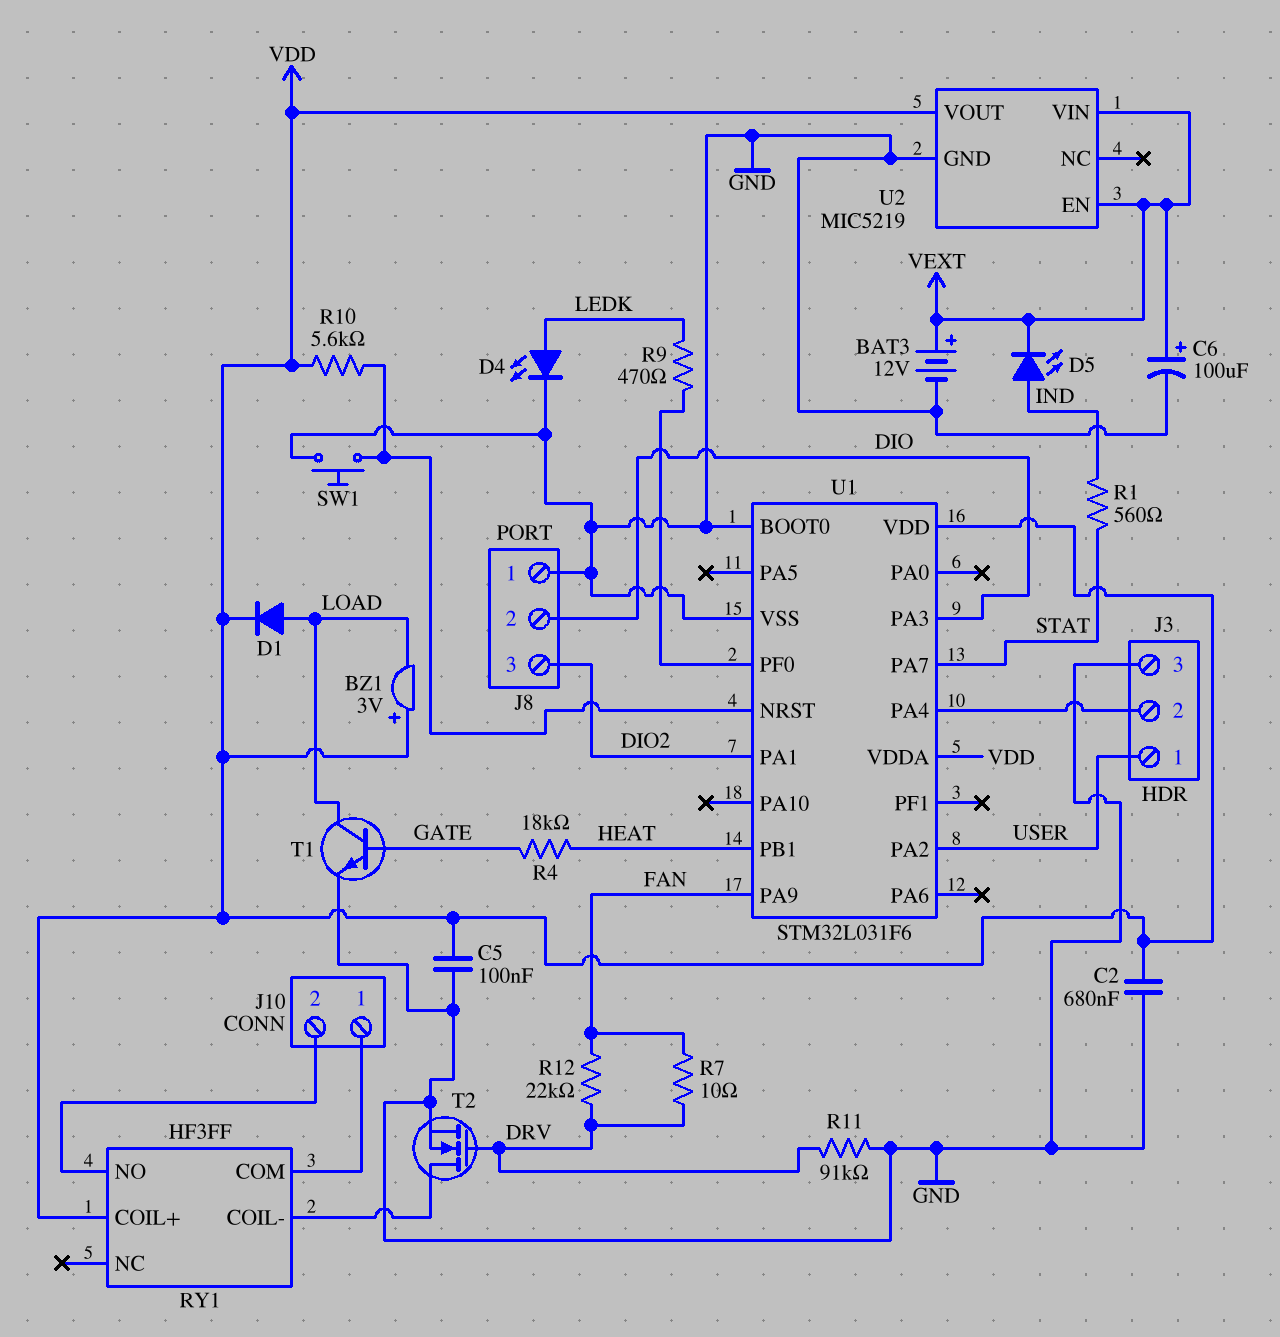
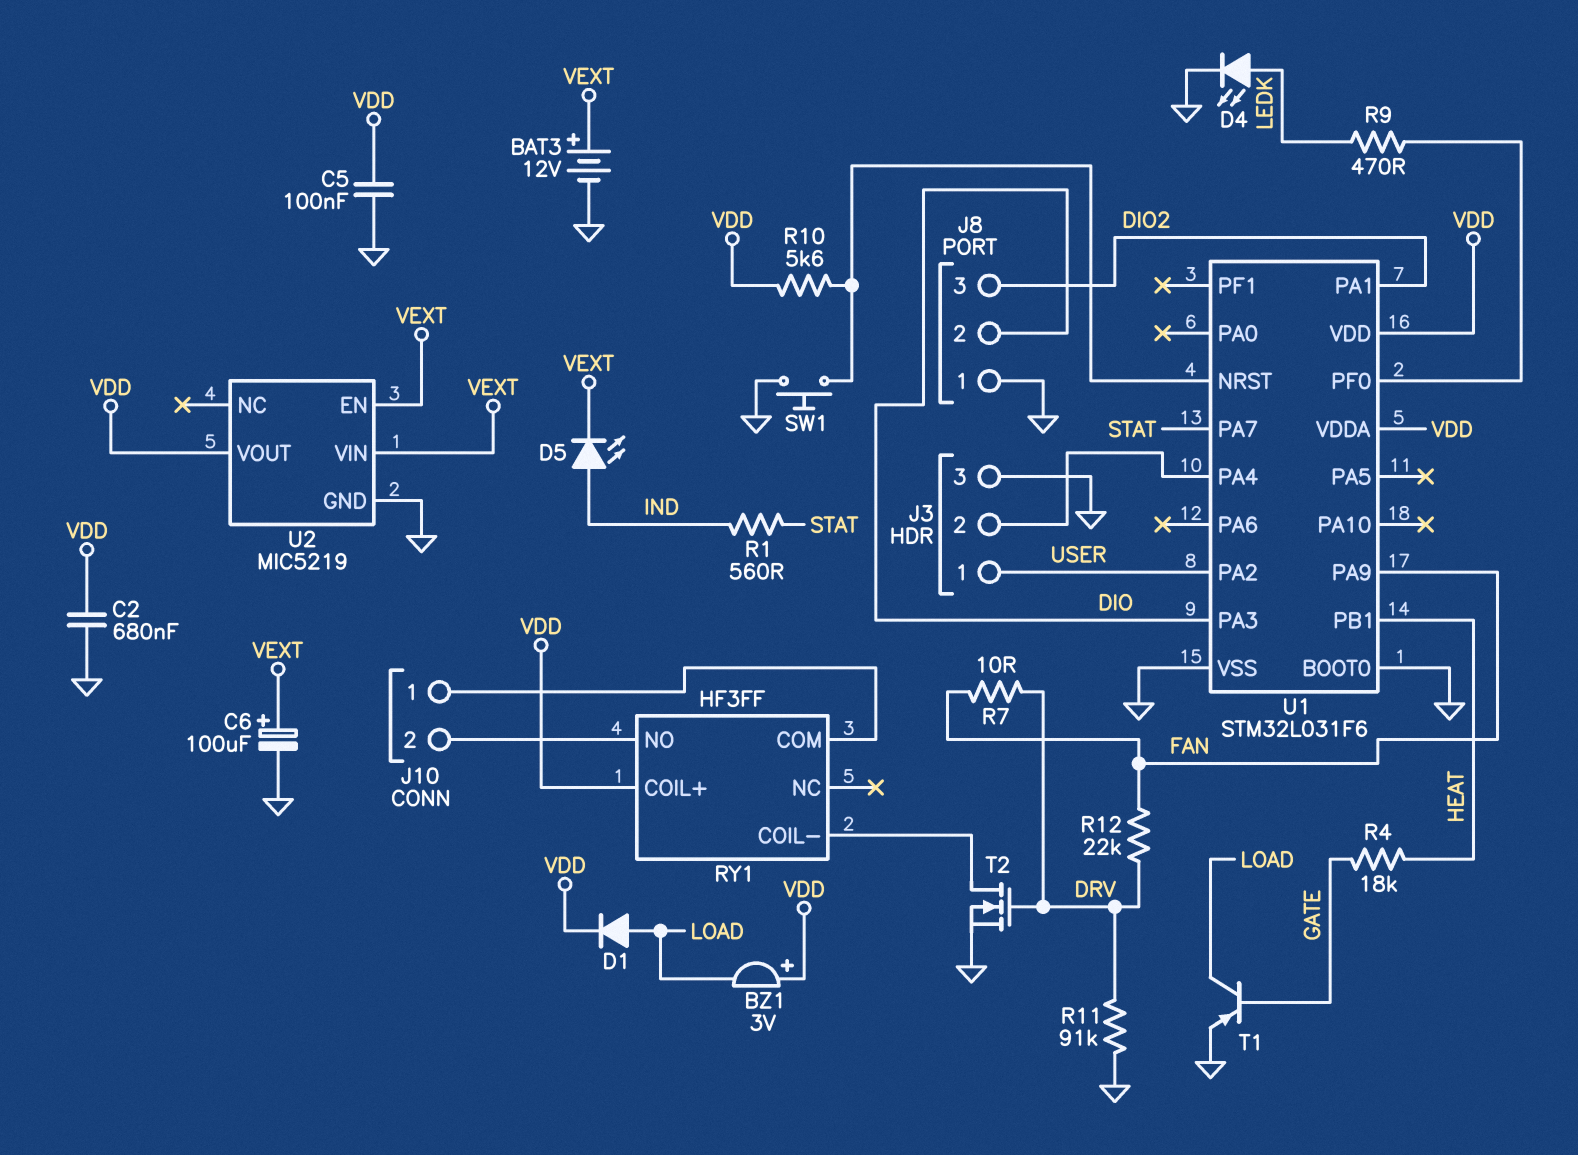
T1: NPN (B GATE, C LOAD, E GND) -> PNP (B GATE, C LOAD, E GND)

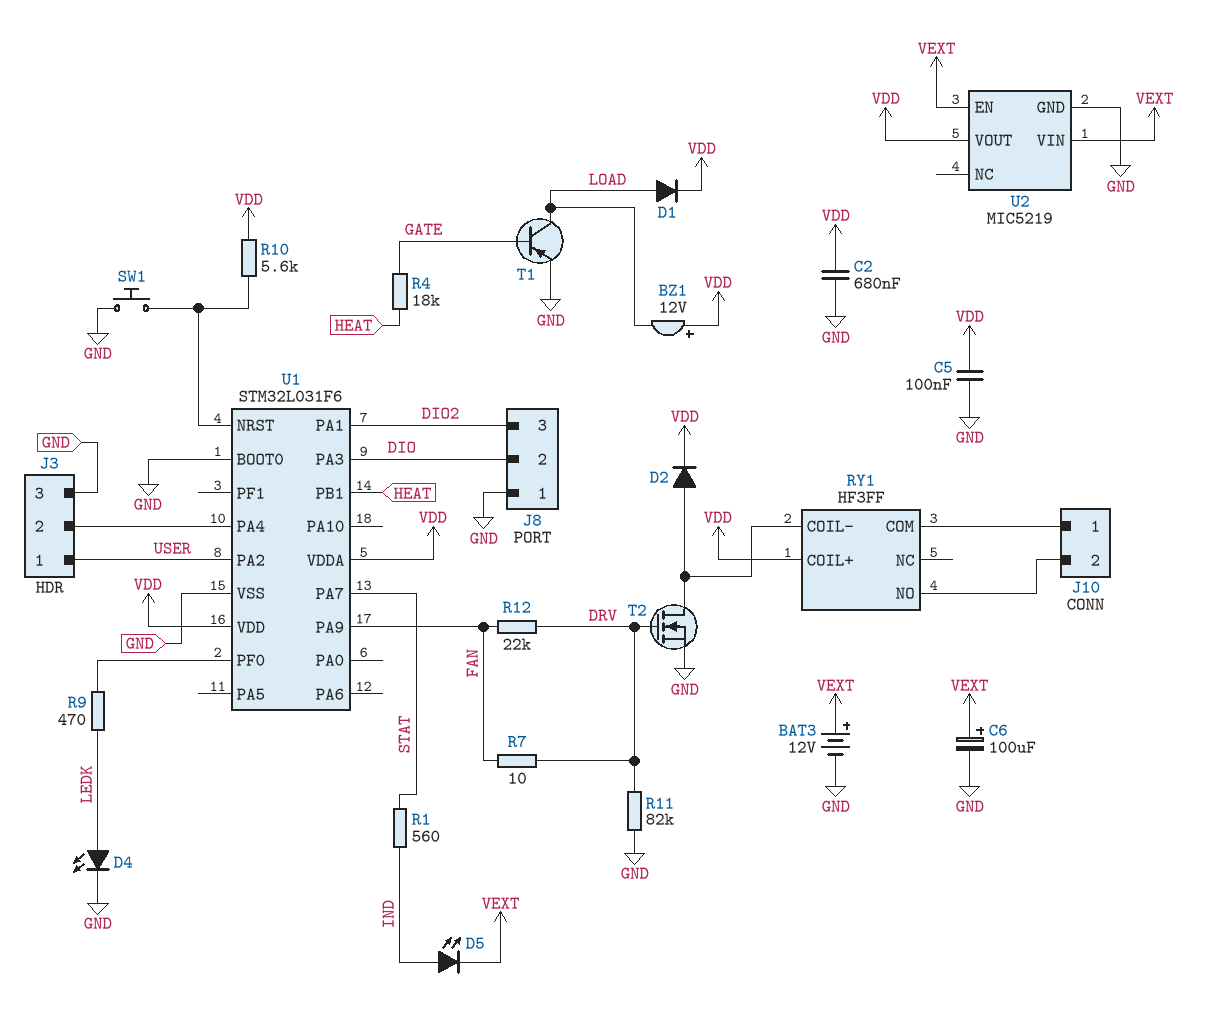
BZ1: buzzer 3V (plus VDD, minus LOAD) -> buzzer 12V (plus VDD, minus LOAD)
D2: none -> diode (A RY1/COIL-, K VDD)
R11: 91k (DRV, GND) -> 82k (DRV, GND)

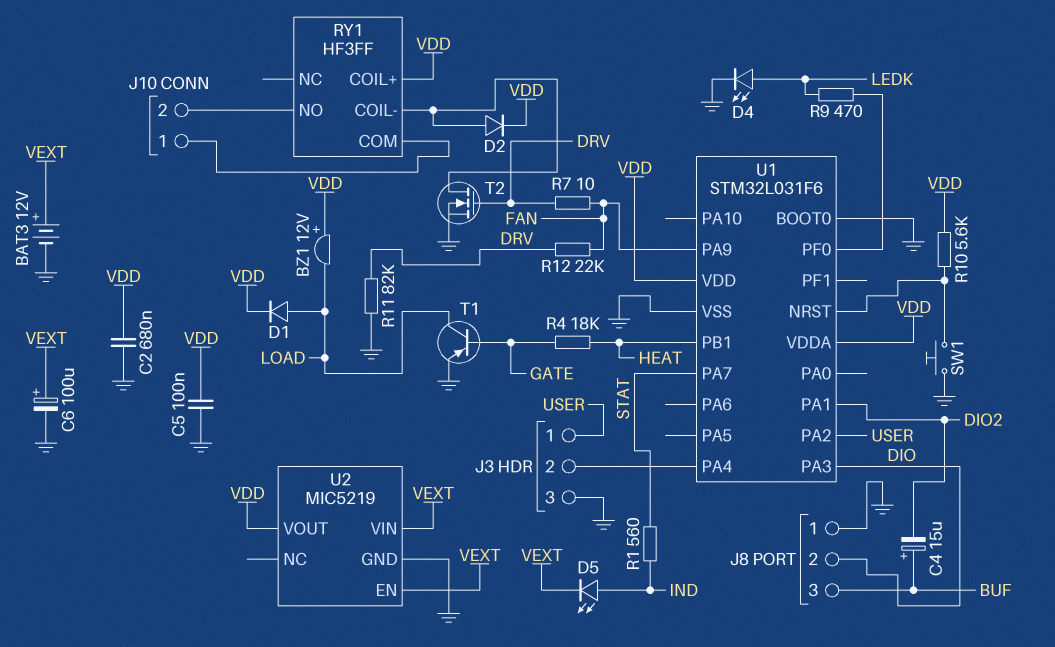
C4: none -> 15uF (plus BUF, minus DIO2)
J8 pin 3: DIO2 -> BUF

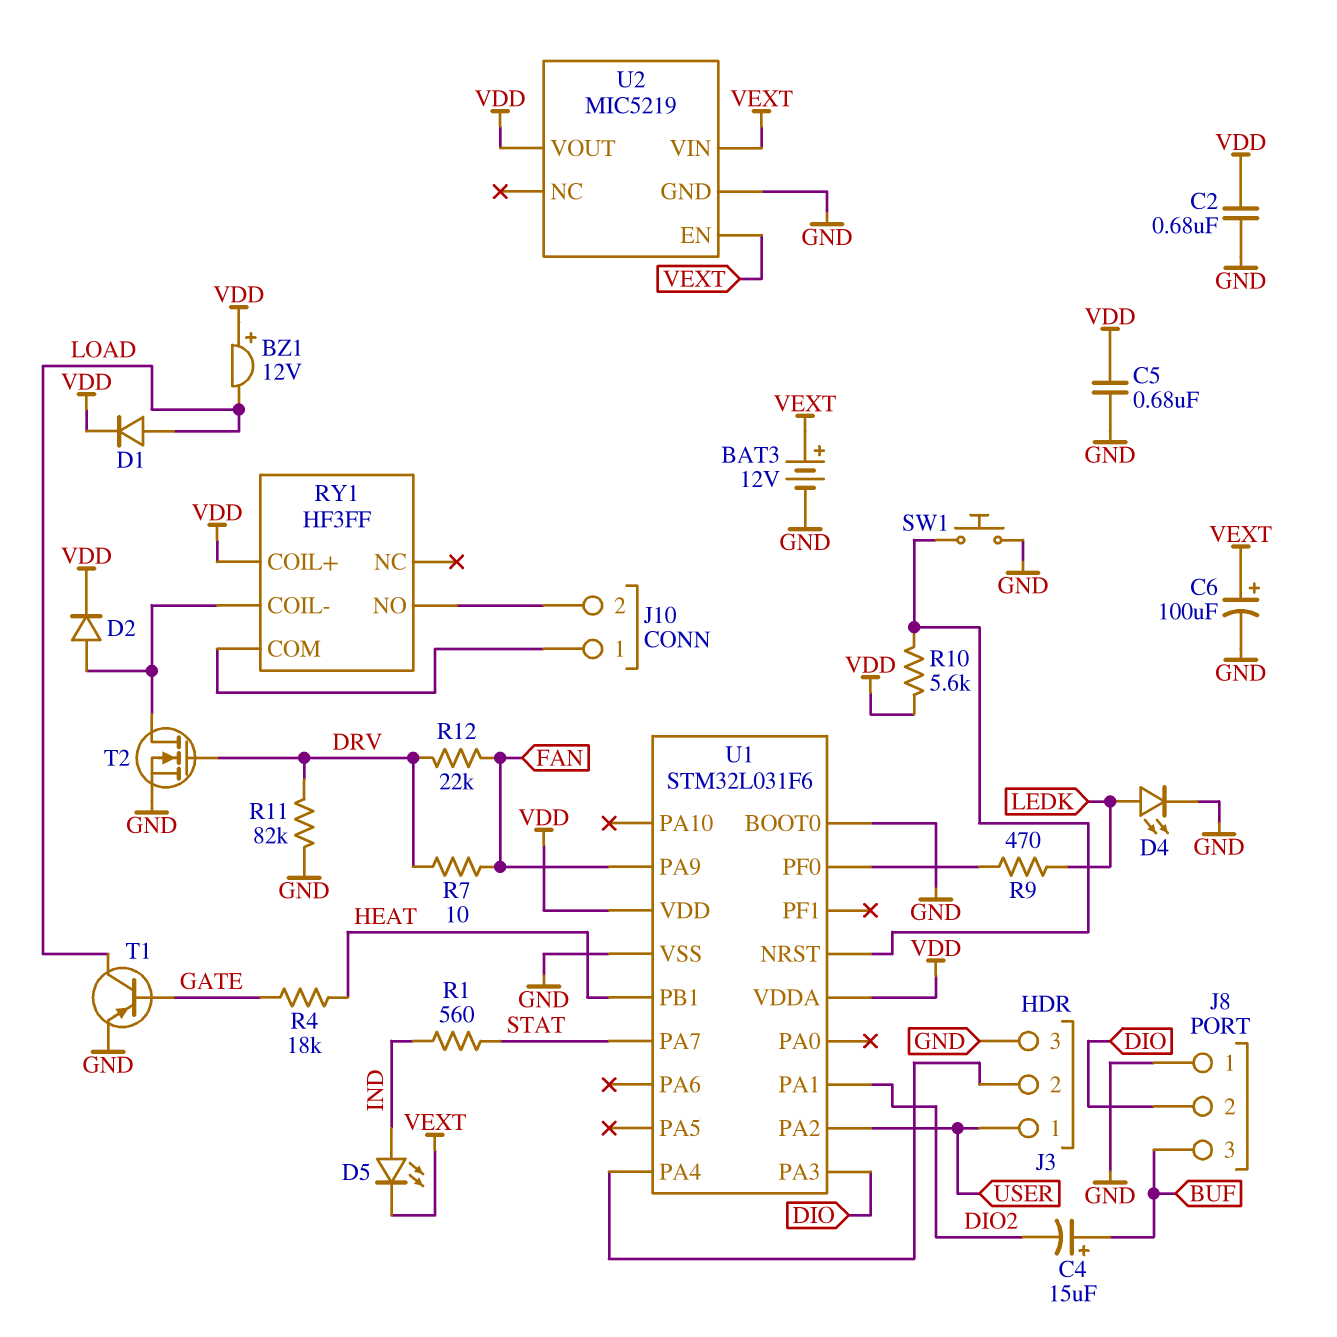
C5: 100nF (GND, VDD) -> 680nF (GND, VDD)

